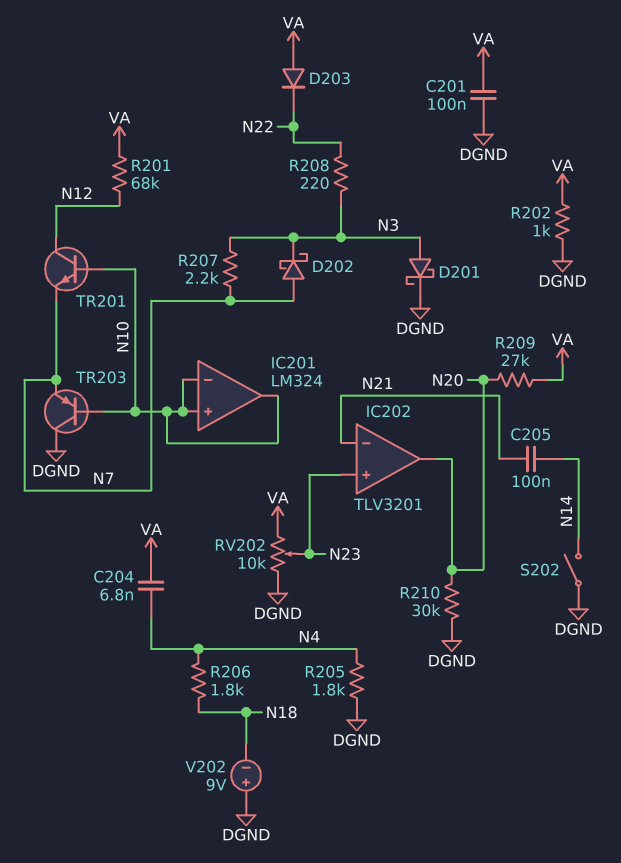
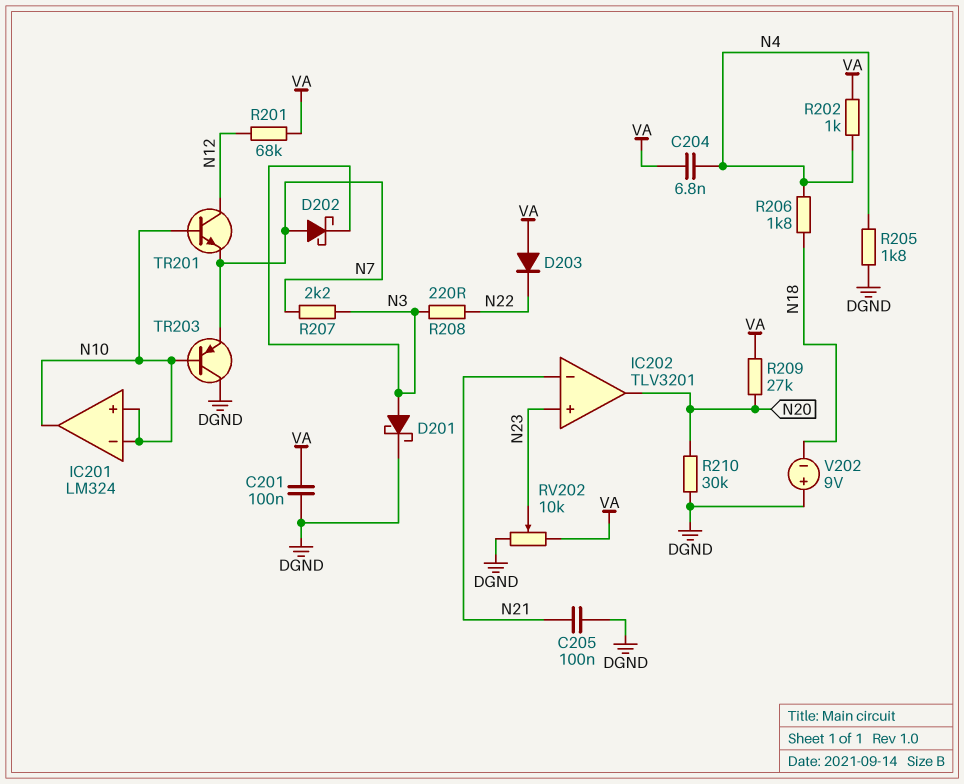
C205: 100nF (N14, N21) -> 100nF (DGND, N21)
R202: 1k (DGND, VA) -> 1k (N4, VA)
S202: switch (DGND, N14) -> none

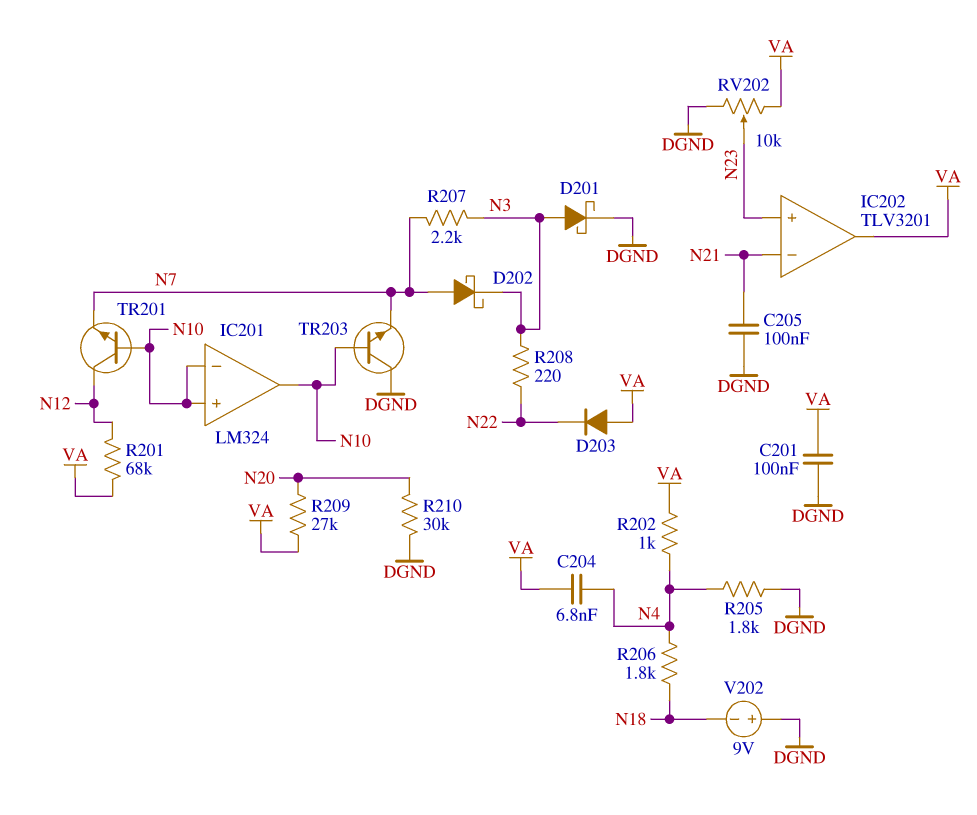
IC202 pin out: N20 -> VA
TR203: PNP (B N10, C DGND, E N7) -> NPN (B N10, C DGND, E N7)

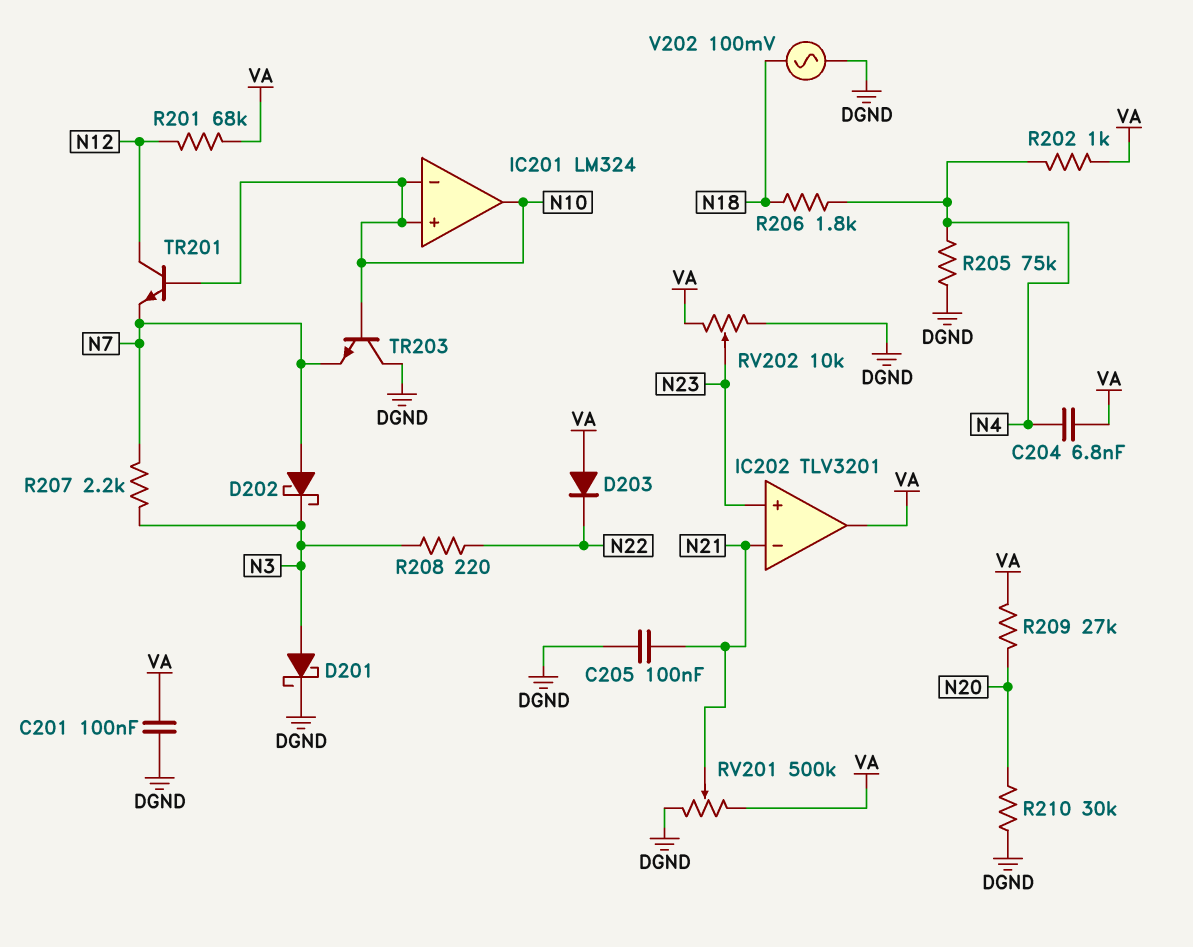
R205: 1.8k (DGND, N4) -> 75k (DGND, N4)
RV201: none -> 500k (DGND, VA, wiper N21)
V202: 9V (plus DGND, minus N18) -> AC 100mV (DGND, N18)

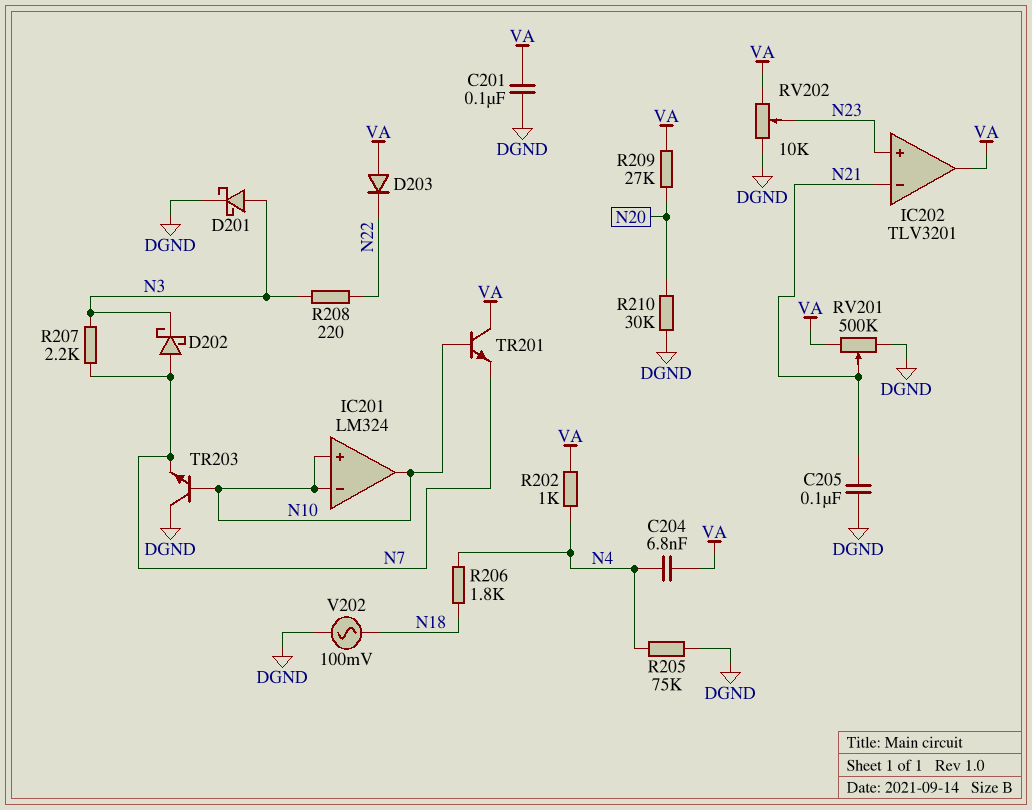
R201: 68k (N12, VA) -> none
TR201: NPN (B N10, C N12, E N7) -> NPN (B N10, C VA, E N7)

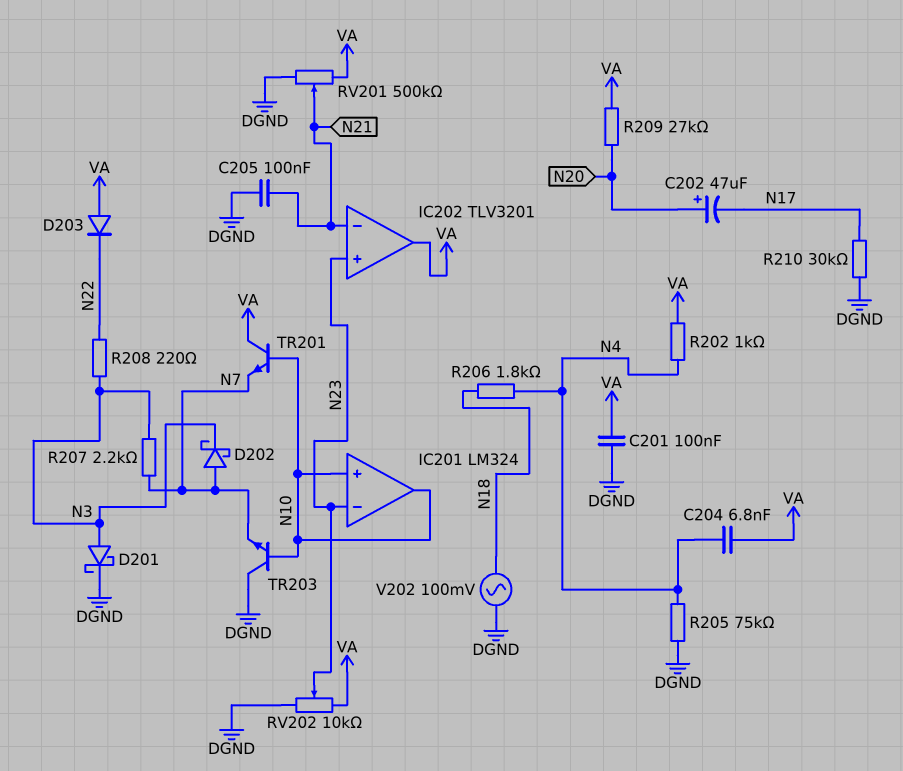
C202: none -> 47uF (plus N20, minus N17)
IC201 pin in-: N10 -> N23
R210: 30k (DGND, N20) -> 30k (DGND, N17)

